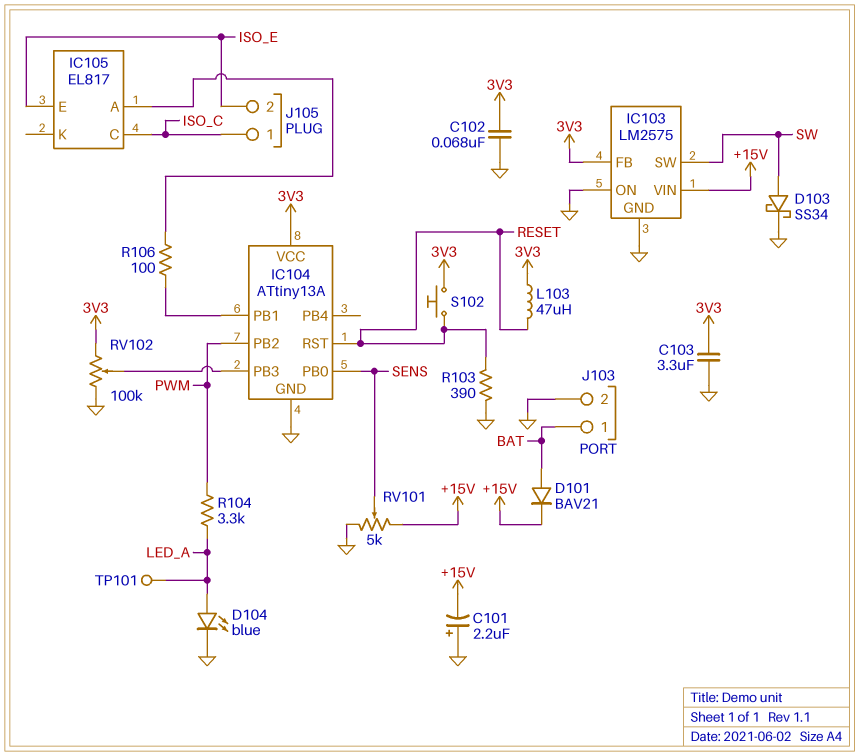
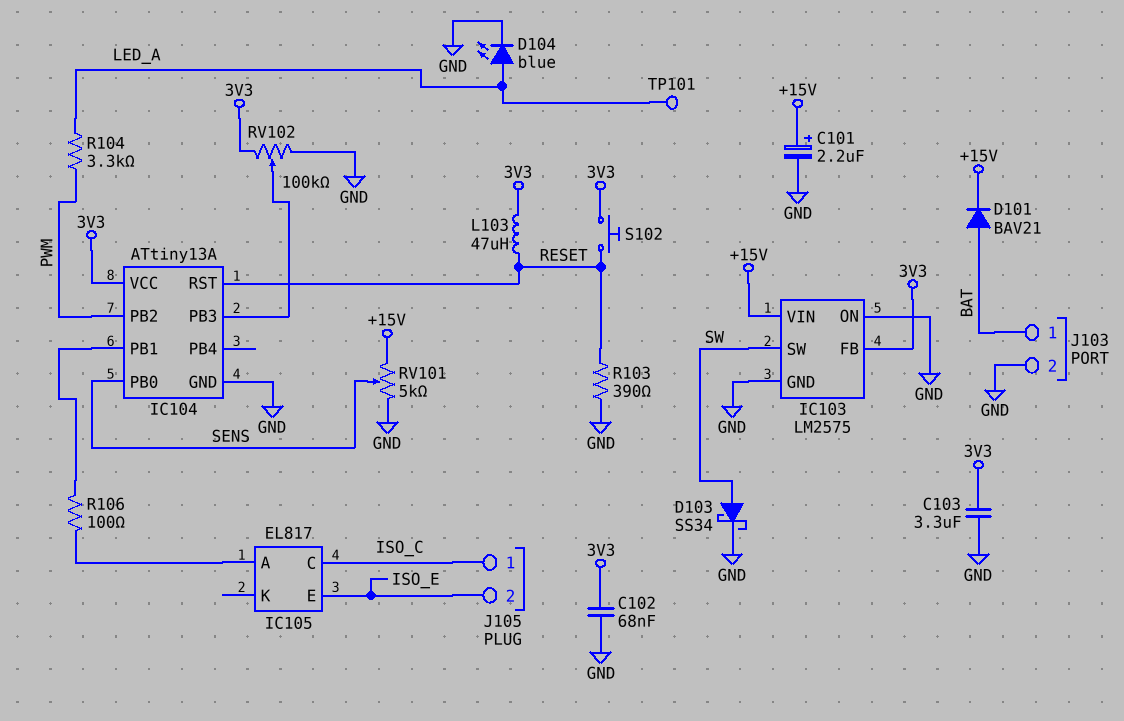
C101: 2.2uF (plus GND, minus +15V) -> 2.2uF (plus +15V, minus GND)

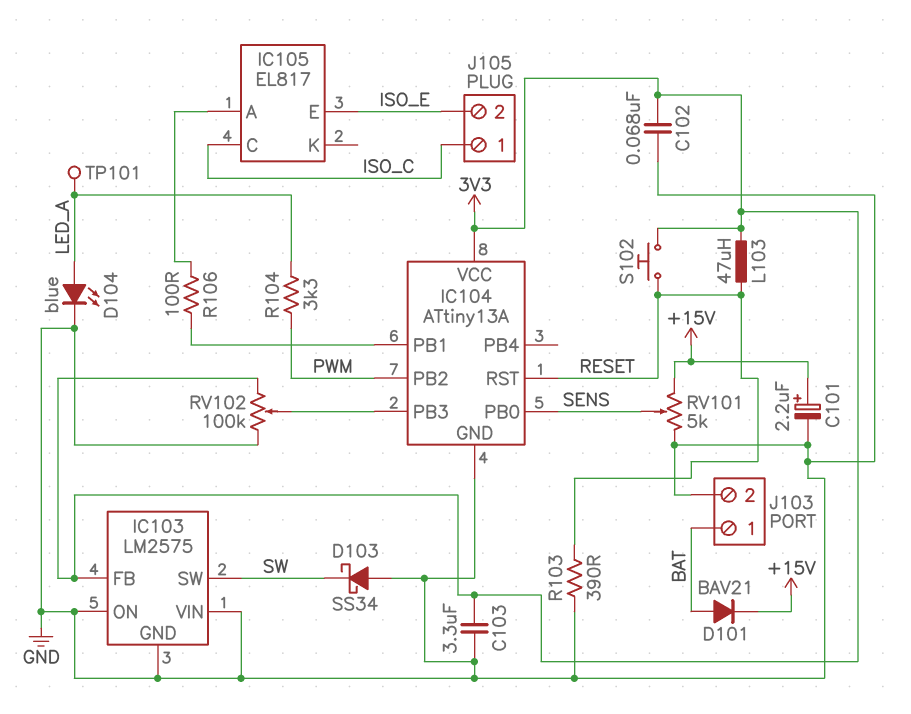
D103: schottky SS34 (A SW, K GND) -> schottky SS34 (A GND, K SW)
IC103 pin VIN: +15V -> GND

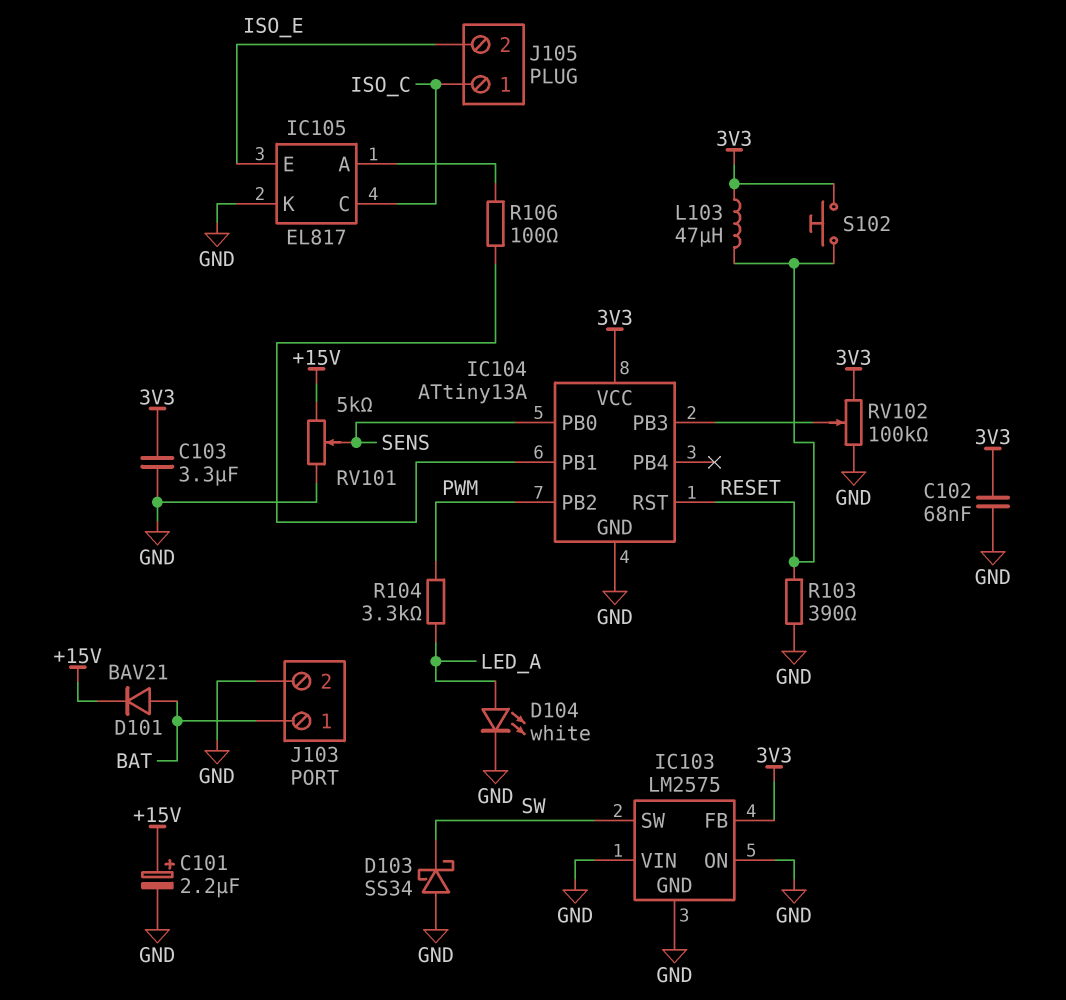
D104: LED blue (A LED_A, K GND) -> LED white (A LED_A, K GND)
IC105 pin K: none -> GND
TP101: test point (LED_A) -> none

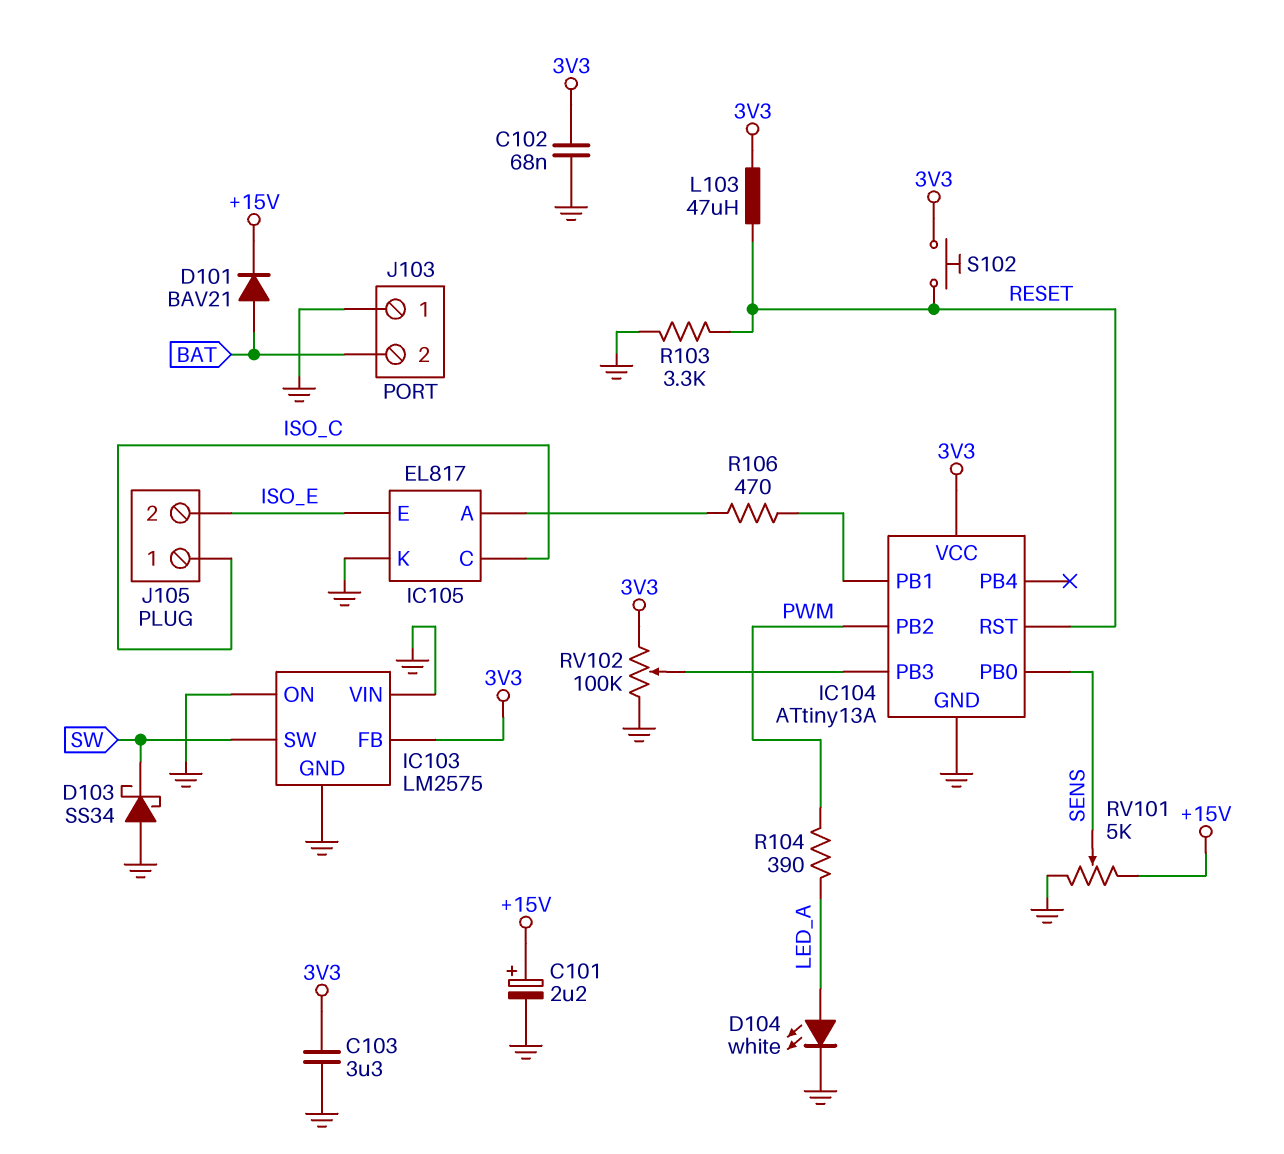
J103 pin 1: BAT -> GND
J103 pin 2: GND -> BAT
R103: 390 (GND, RESET) -> 3.3k (GND, RESET)
R104: 3.3k (LED_A, PWM) -> 390 (LED_A, PWM)
R106: 100 (IC104/PB1, IC105/A) -> 470 (IC104/PB1, IC105/A)

